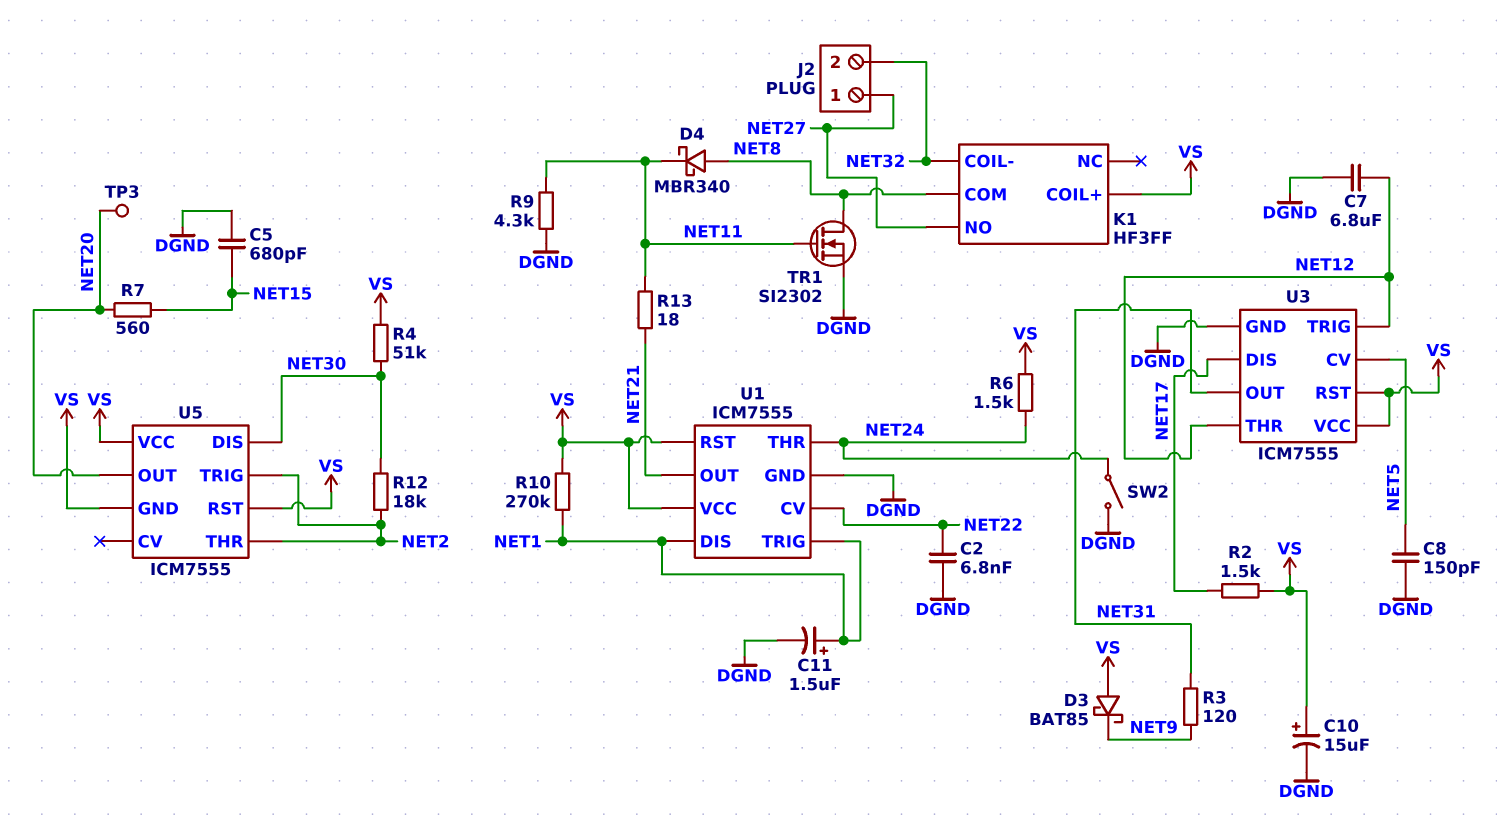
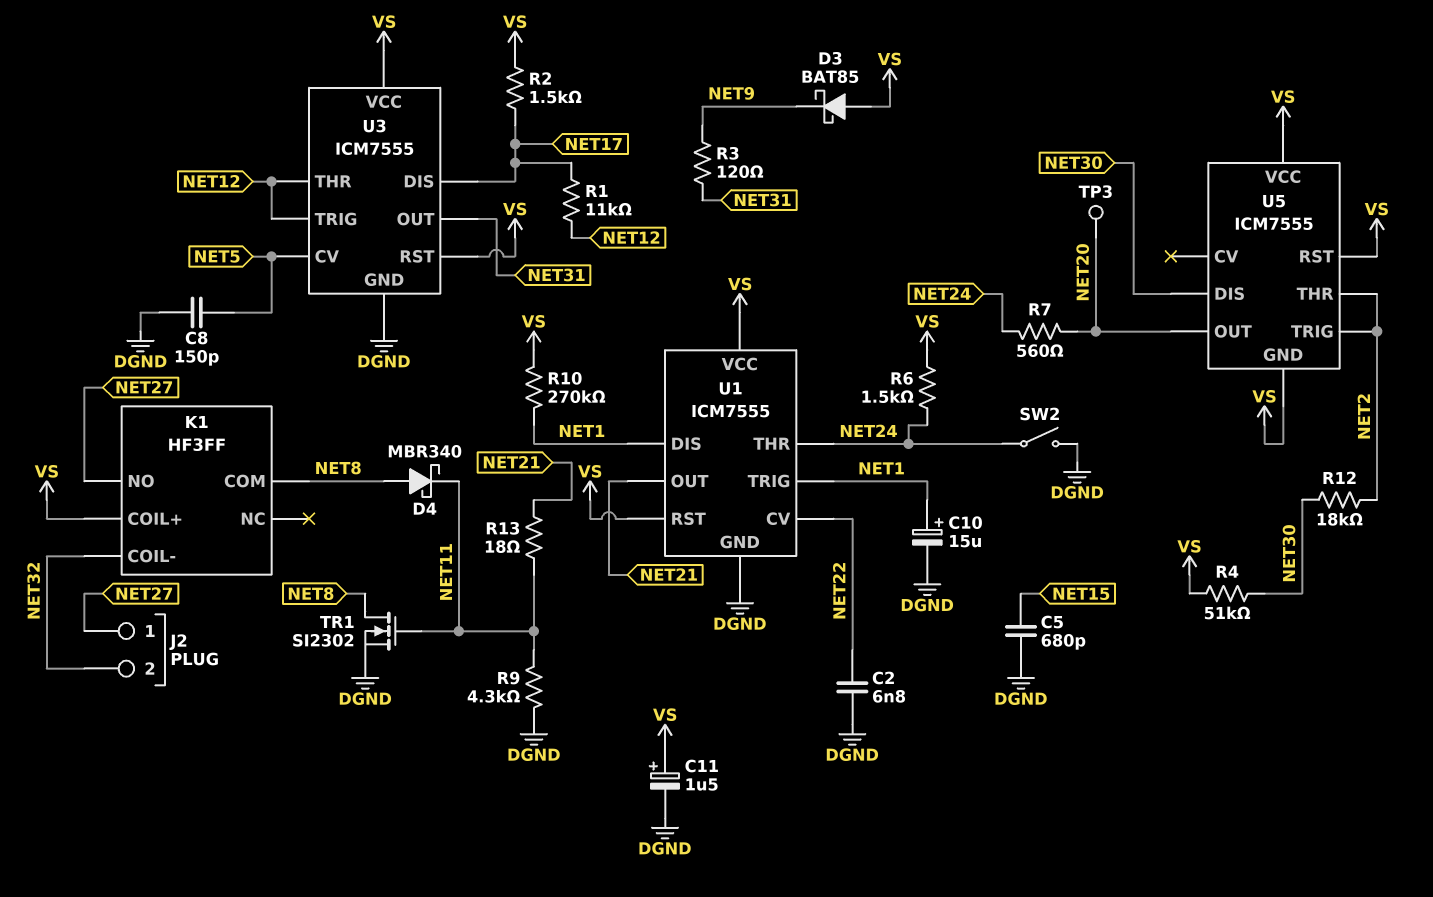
C7: 6.8uF (DGND, NET12) -> none
C10: 15uF (plus VS, minus DGND) -> 15uF (plus NET1, minus DGND)
C11: 1.5uF (plus NET1, minus DGND) -> 1.5uF (plus VS, minus DGND)
R1: none -> 11k (NET12, NET17)
R7: 560 (NET15, NET20) -> 560 (NET20, NET24)

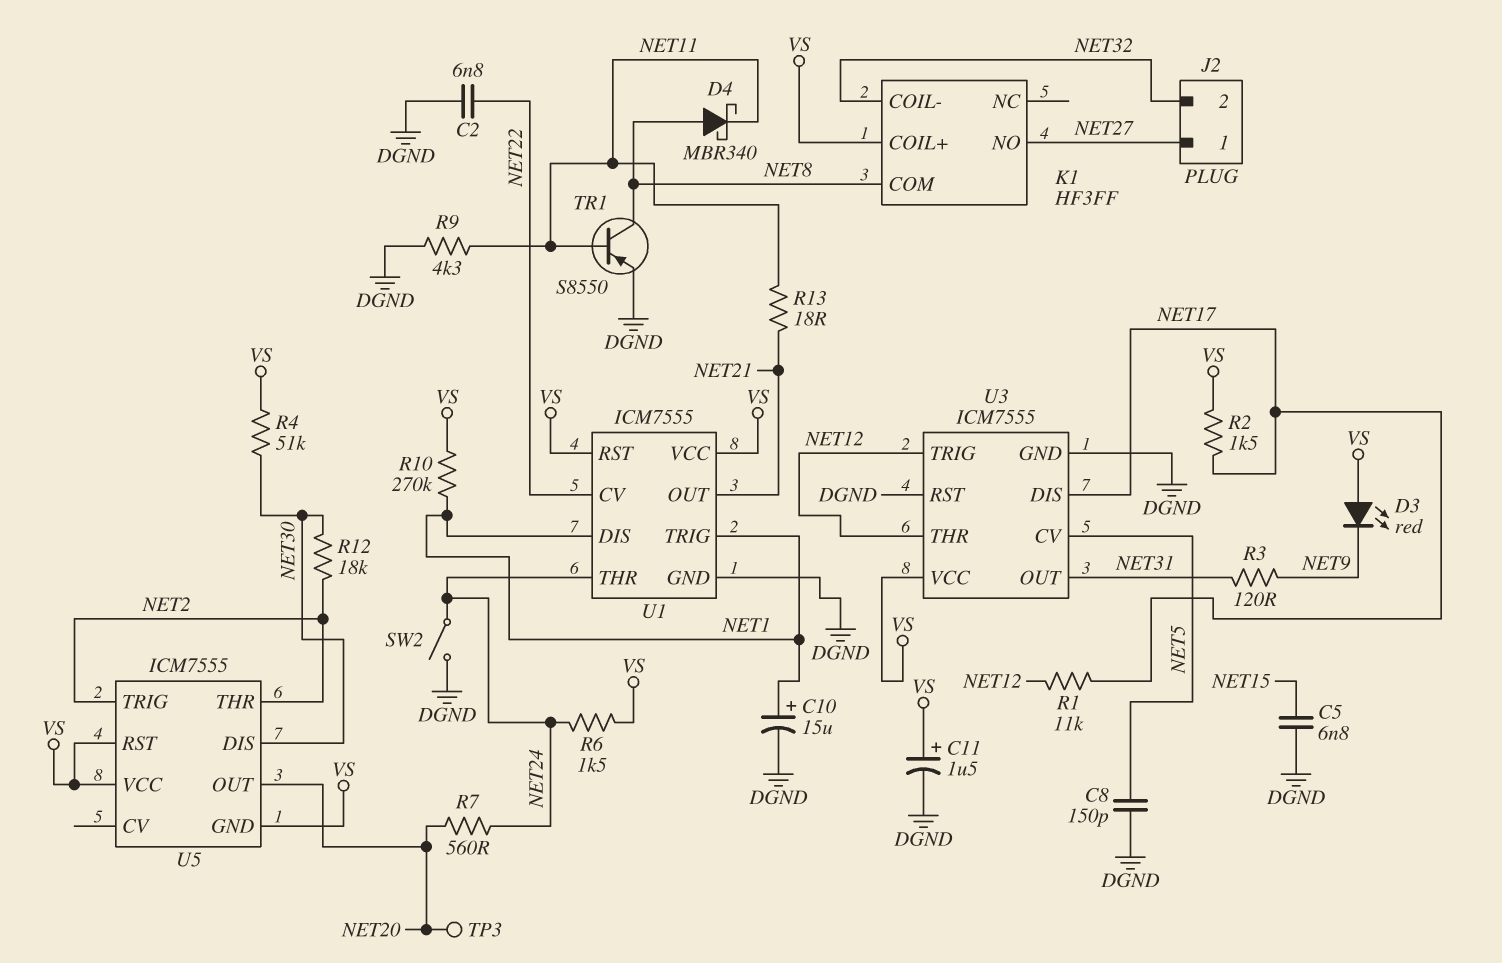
C5: 680pF (DGND, NET15) -> 6.8nF (DGND, NET15)
D3: schottky BAT85 (A VS, K NET9) -> LED red (A VS, K NET9)
TR1: NMOS SI2302 (G NET11, D NET8, S DGND) -> PNP S8550 (B NET11, C NET8, E DGND)
U3 pin RST: VS -> DGND

